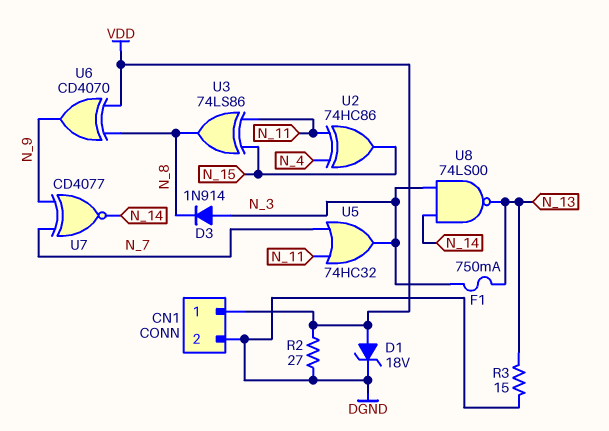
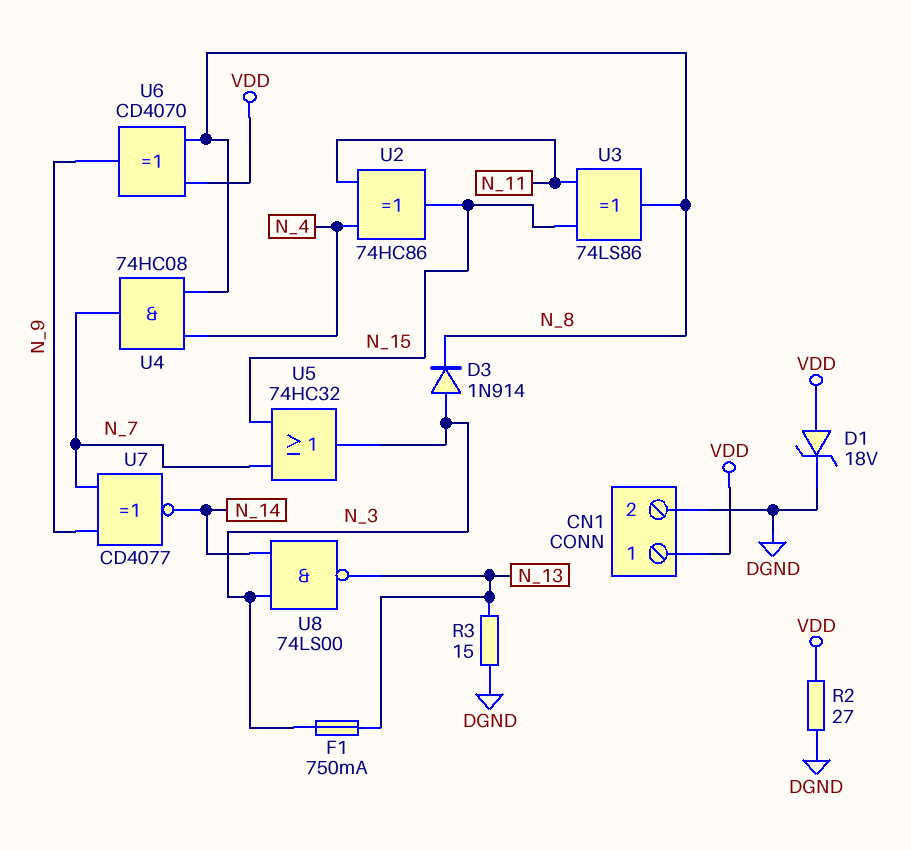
U4: none -> AND 74HC08 (in N_4, in N_8, out N_7)
U5: OR 74HC32 (in N_7, in N_11, out N_3) -> OR 74HC32 (in N_7, in N_15, out N_3)

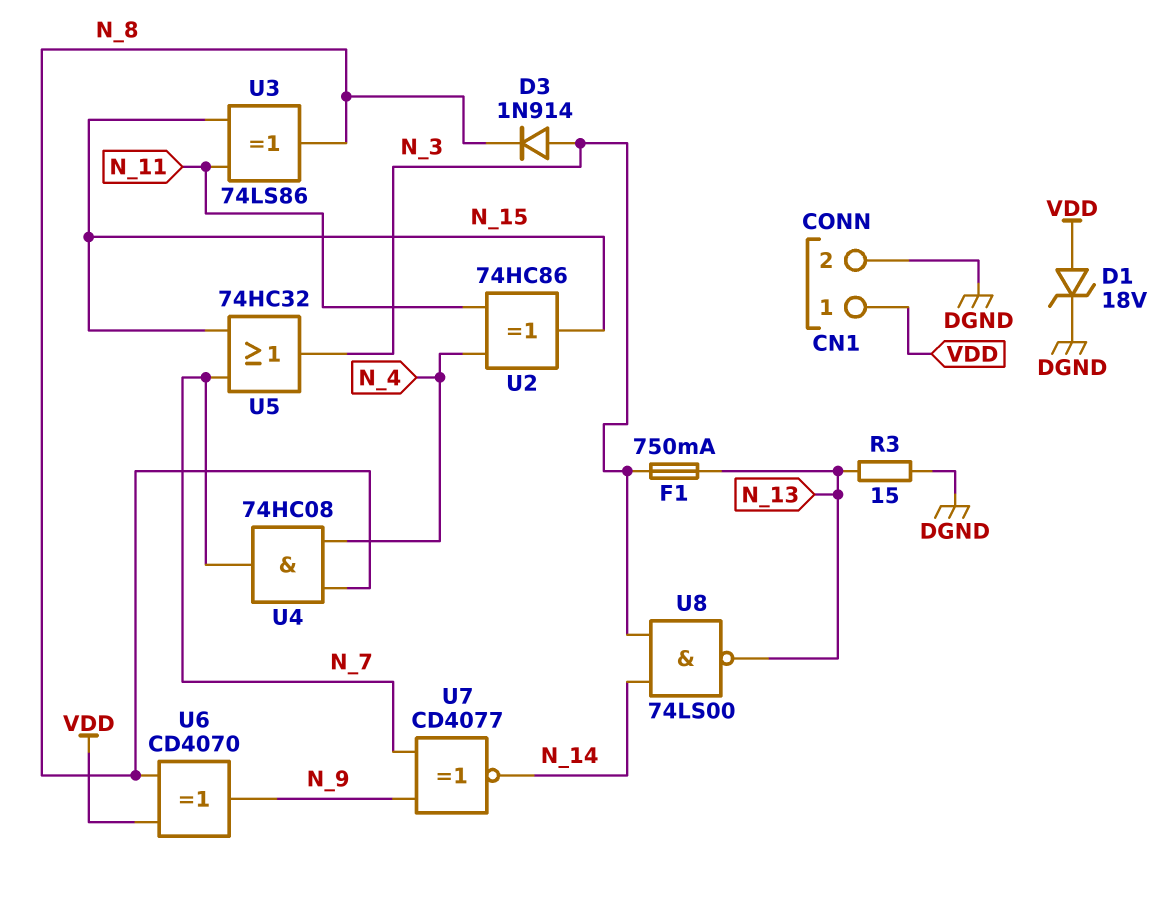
R2: 27 (DGND, VDD) -> none

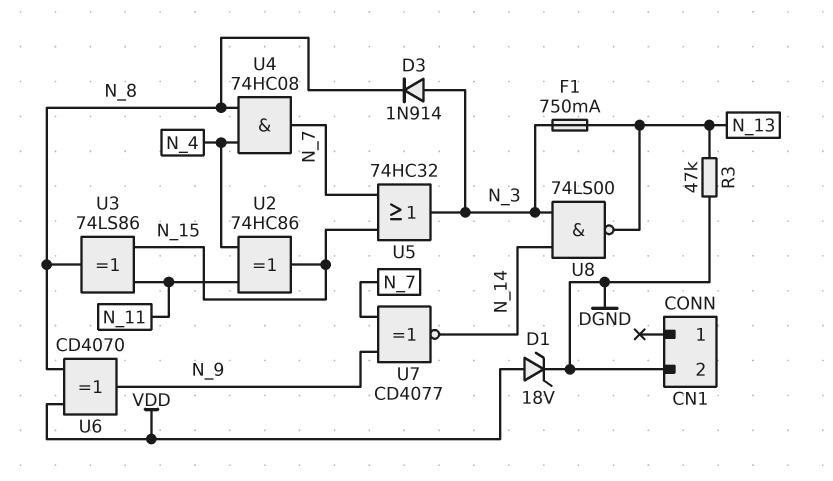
CN1 pin 1: VDD -> none
R3: 15 (DGND, N_13) -> 47k (DGND, N_13)

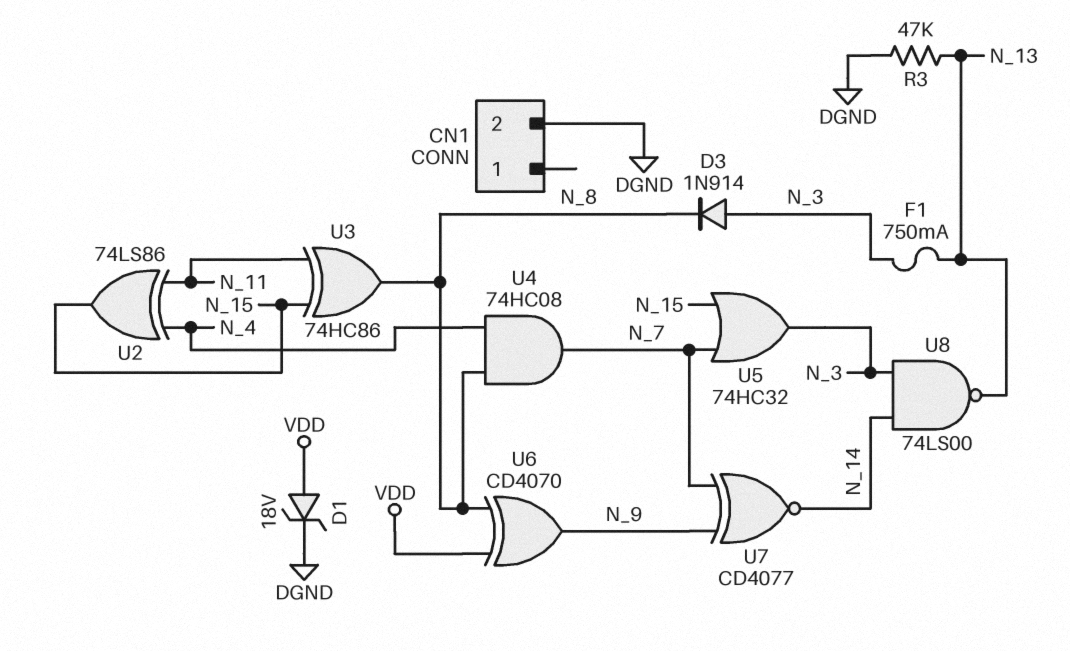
U2: XOR 74HC86 (in N_4, in N_11, out N_15) -> XOR 74LS86 (in N_4, in N_11, out N_15)
U3: XOR 74LS86 (in N_11, in N_15, out N_8) -> XOR 74HC86 (in N_11, in N_15, out N_8)

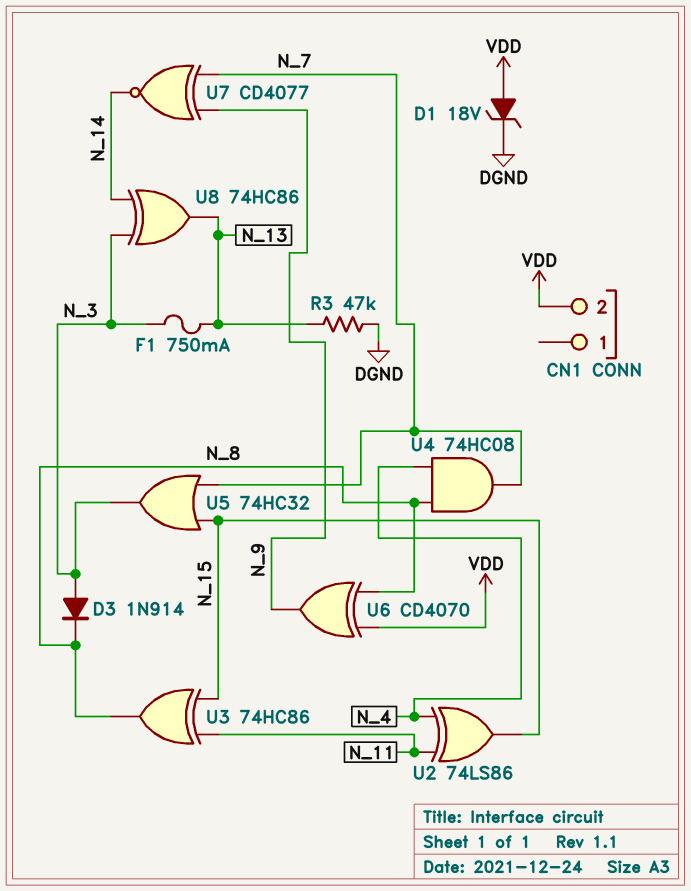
CN1 pin 2: DGND -> VDD
U8: NAND 74LS00 (in N_3, in N_14, out N_13) -> XOR 74HC86 (in N_3, in N_14, out N_13)

